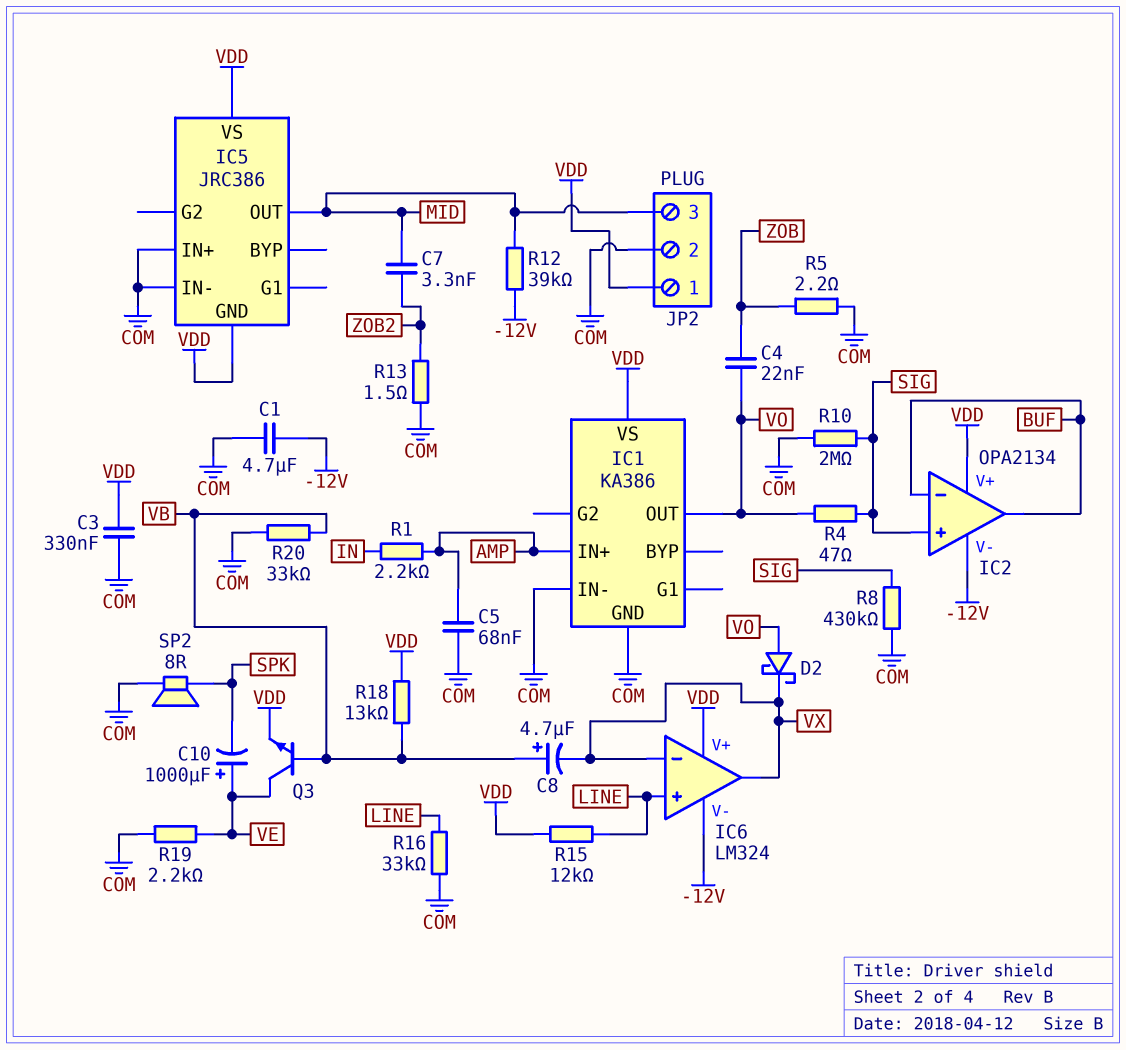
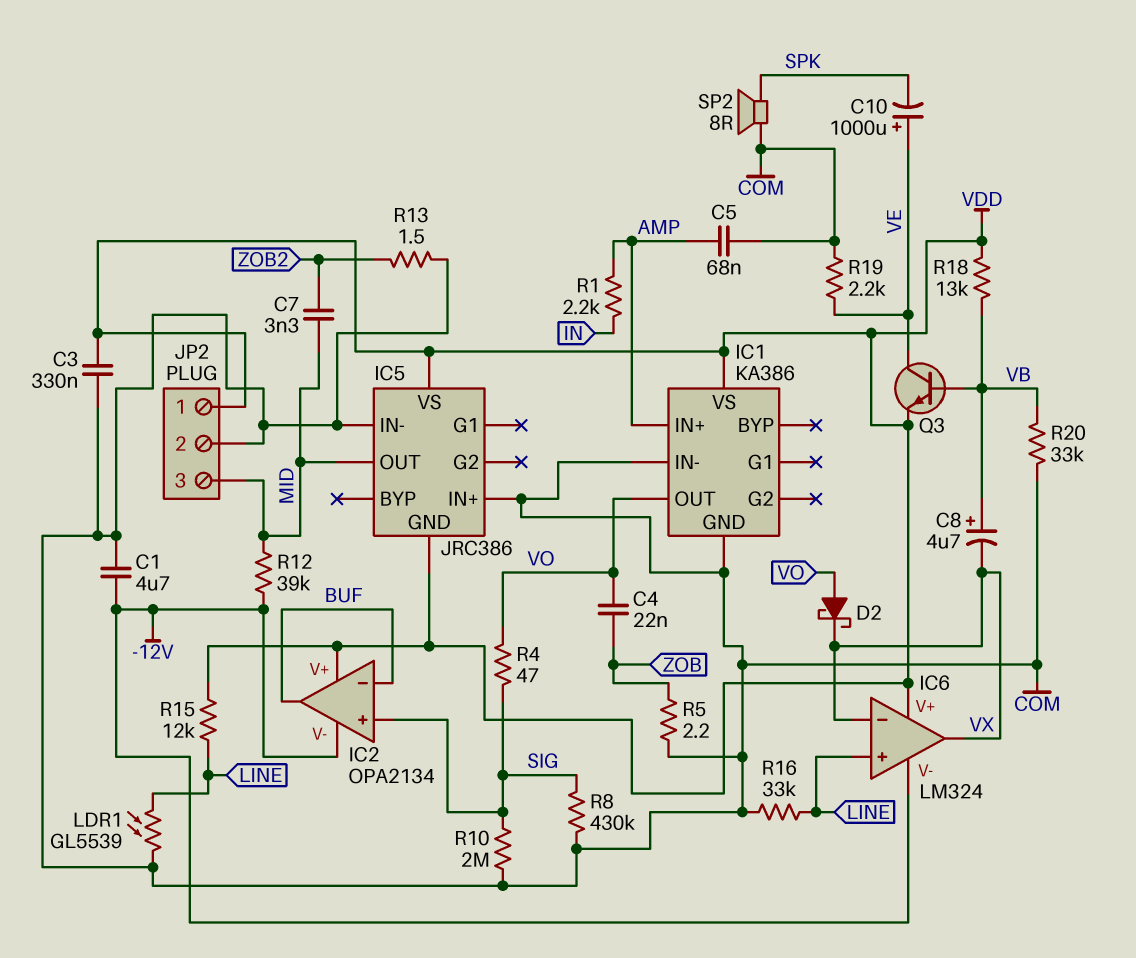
LDR1: none -> GL5539 (COM, LINE)

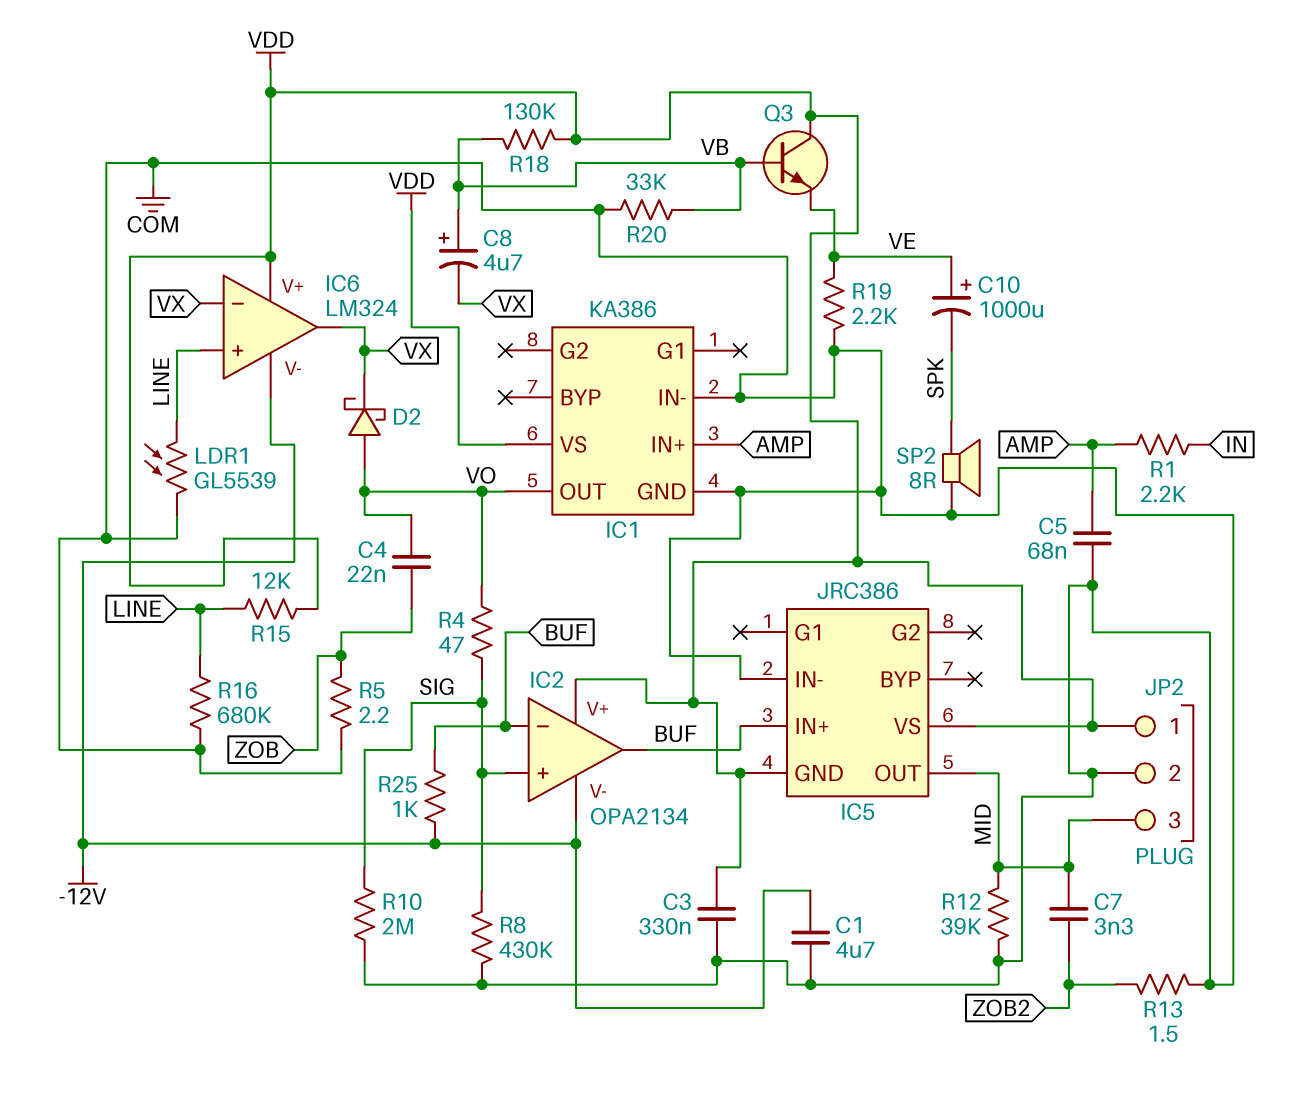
IC5 pin IN+: COM -> BUF
Q3: NPN (B VB, C VE, E VDD) -> NPN (B VB, C VDD, E VE)
R12: 39k (-12V, MID) -> 39k (COM, MID)
R16: 33k (COM, LINE) -> 680k (COM, LINE)
R18: 13k (VB, VDD) -> 130k (VB, VDD)
R25: none -> 1k (-12V, BUF)

